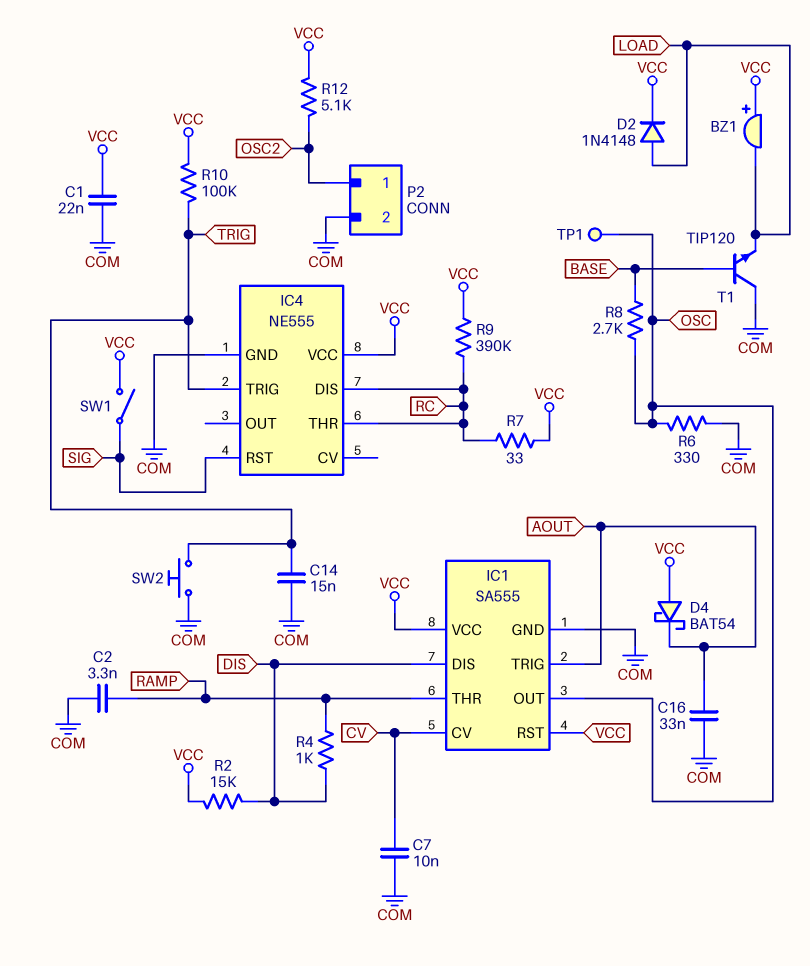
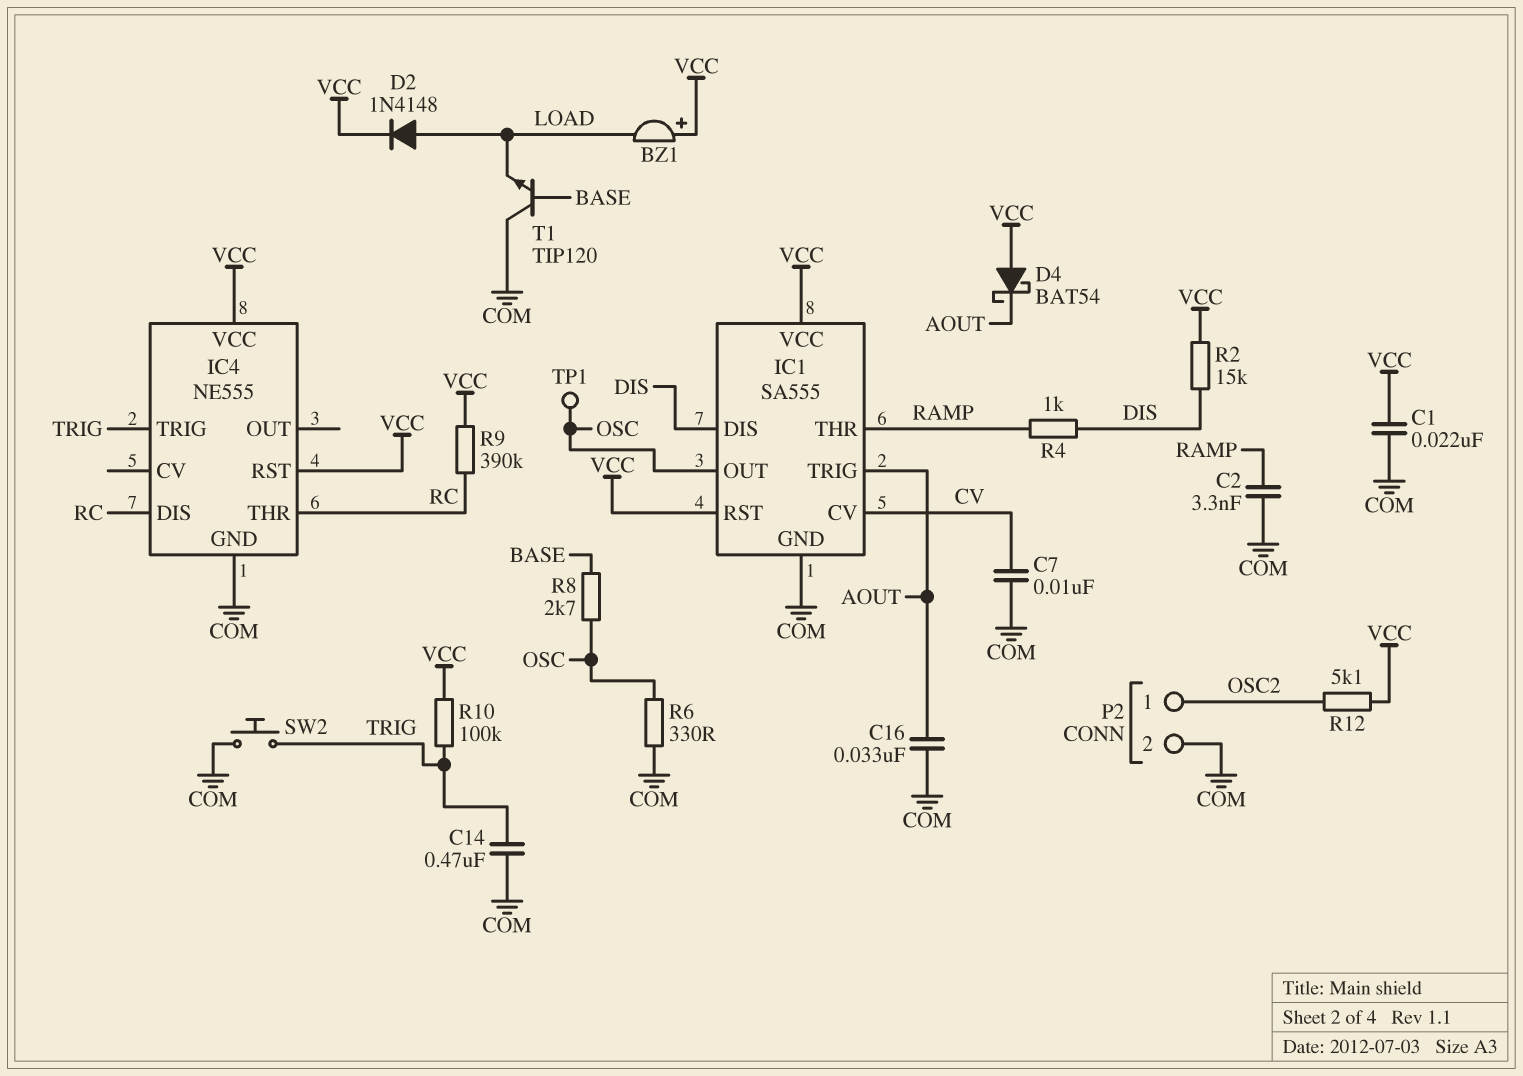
C14: 15nF (COM, TRIG) -> 470nF (COM, TRIG)
IC4 pin RST: SIG -> VCC
R7: 33 (RC, VCC) -> none
SW1: switch (SIG, VCC) -> none

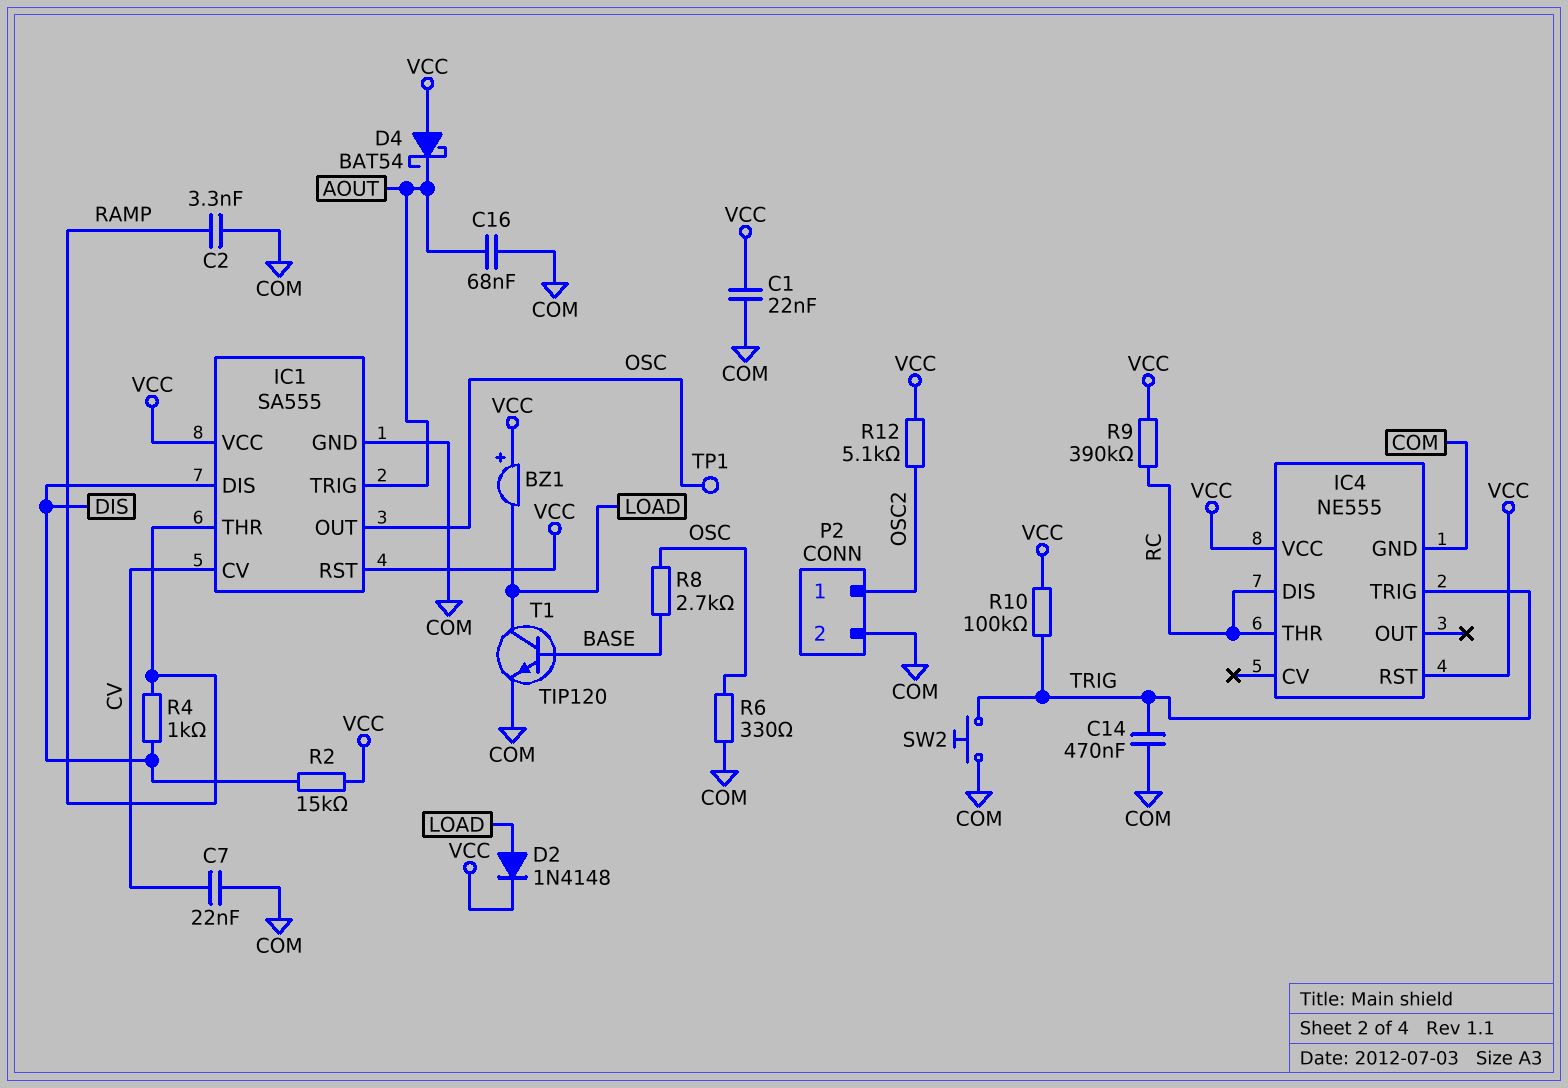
C7: 10nF (COM, CV) -> 22nF (COM, CV)
C16: 33nF (AOUT, COM) -> 68nF (AOUT, COM)
T1: NPN TIP120 (B BASE, C COM, E LOAD) -> NPN TIP120 (B BASE, C LOAD, E COM)

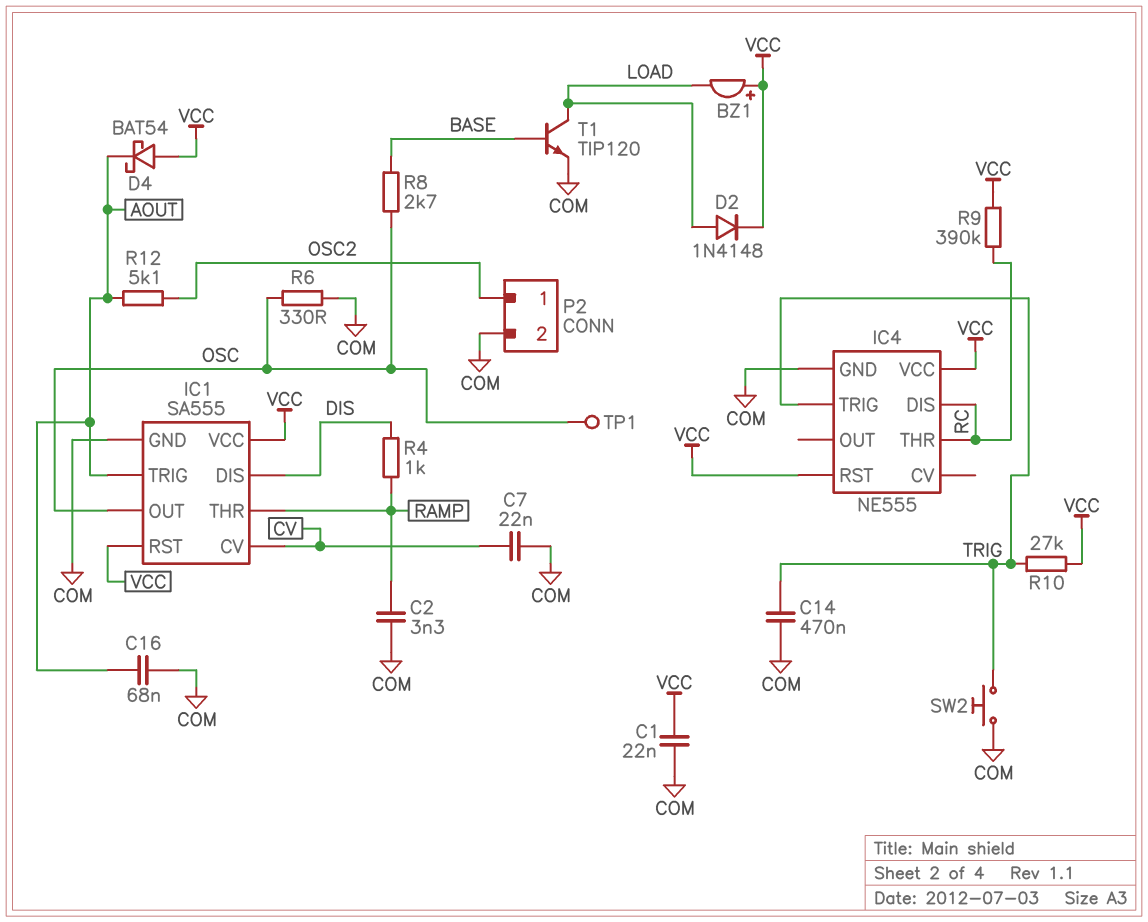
R2: 15k (DIS, VCC) -> none
R10: 100k (TRIG, VCC) -> 27k (TRIG, VCC)
R12: 5.1k (OSC2, VCC) -> 5.1k (AOUT, OSC2)

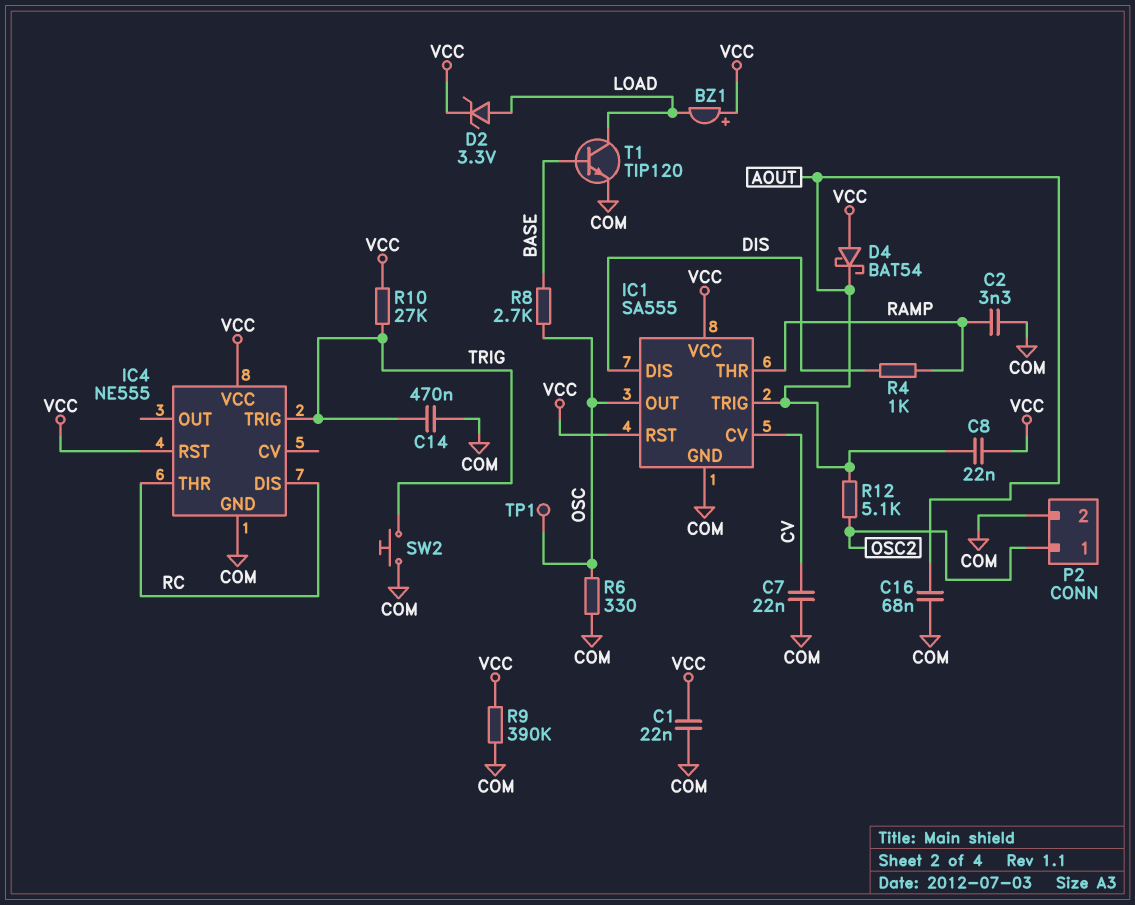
C8: none -> 22nF (AOUT, VCC)
D2: diode 1N4148 (A LOAD, K VCC) -> zener 3.3V (A LOAD, K VCC)
R9: 390k (RC, VCC) -> 390k (COM, VCC)

